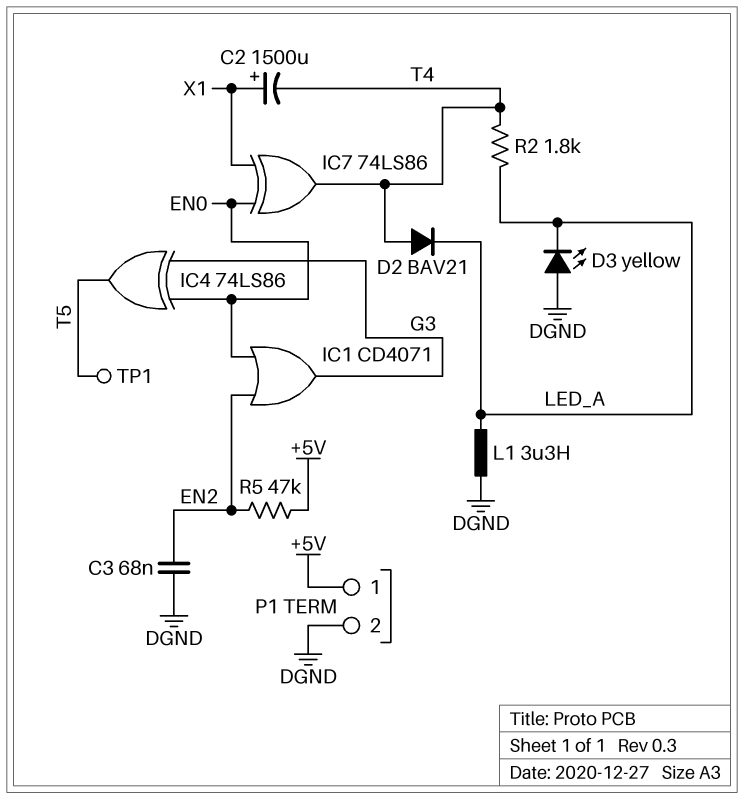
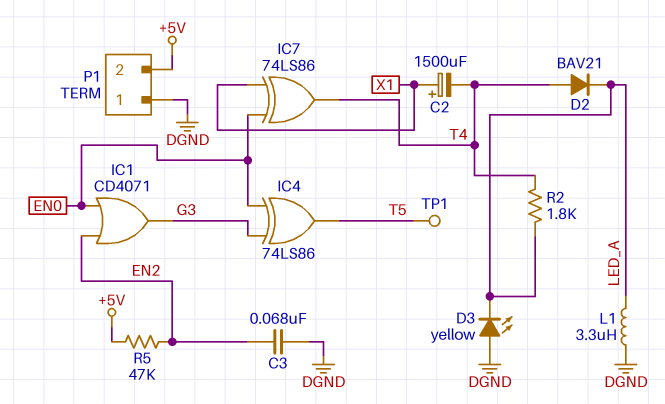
P1 pin 1: +5V -> DGND
P1 pin 2: DGND -> +5V

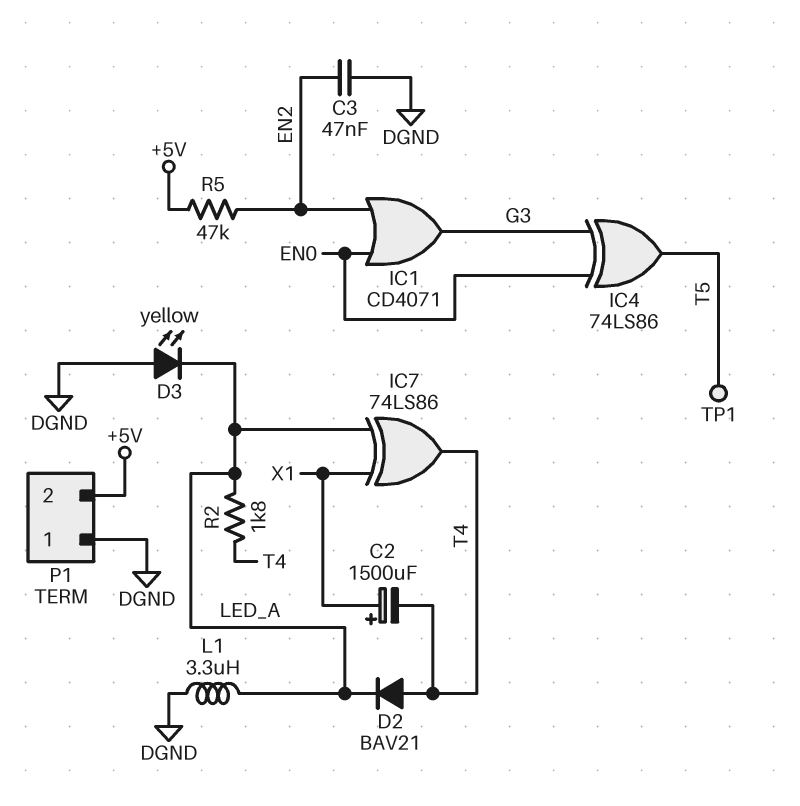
C3: 68nF (DGND, EN2) -> 47nF (DGND, EN2)
IC7: XOR 74LS86 (in EN0, in X1, out T4) -> XOR 74LS86 (in LED_A, in X1, out T4)

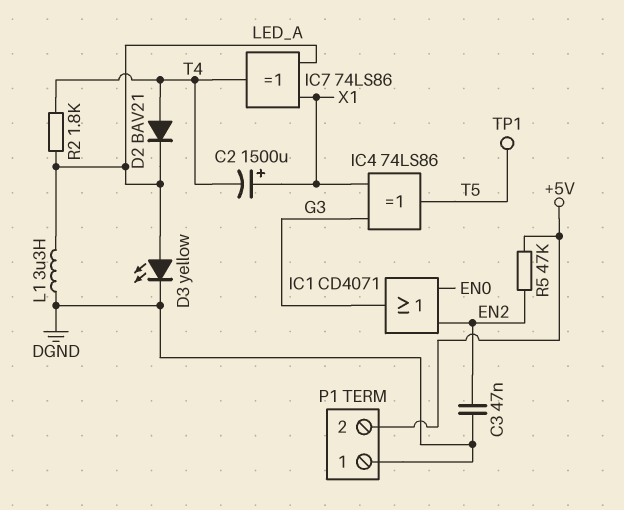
D3: LED yellow (A DGND, K LED_A) -> LED yellow (A LED_A, K DGND)
IC4: XOR 74LS86 (in EN0, in G3, out T5) -> XOR 74LS86 (in G3, in X1, out T5)

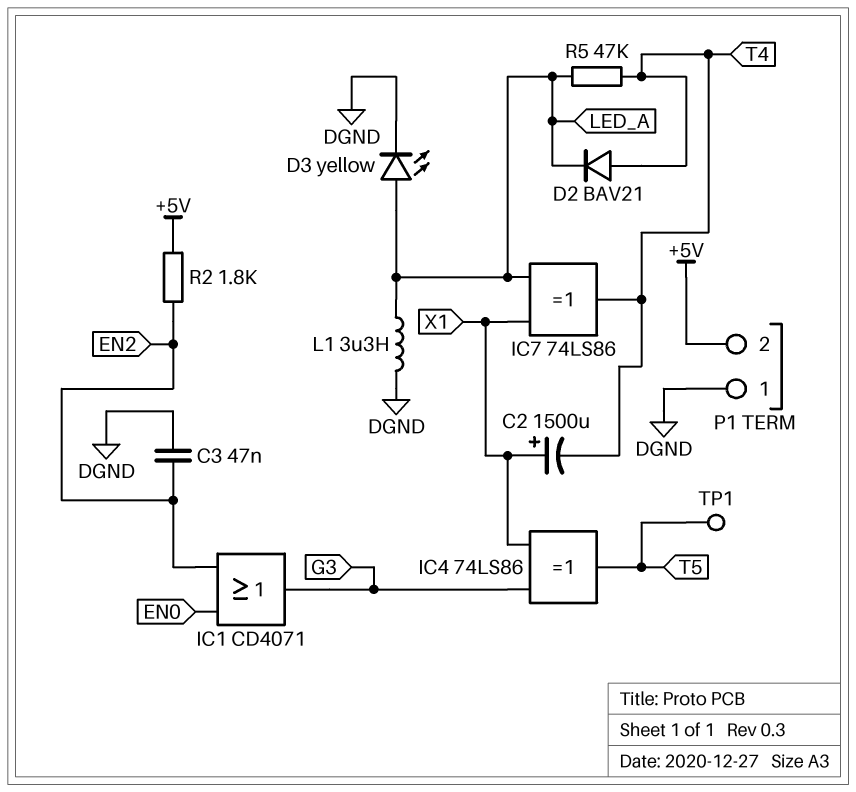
R2: 1.8k (LED_A, T4) -> 1.8k (+5V, EN2)
R5: 47k (+5V, EN2) -> 47k (LED_A, T4)

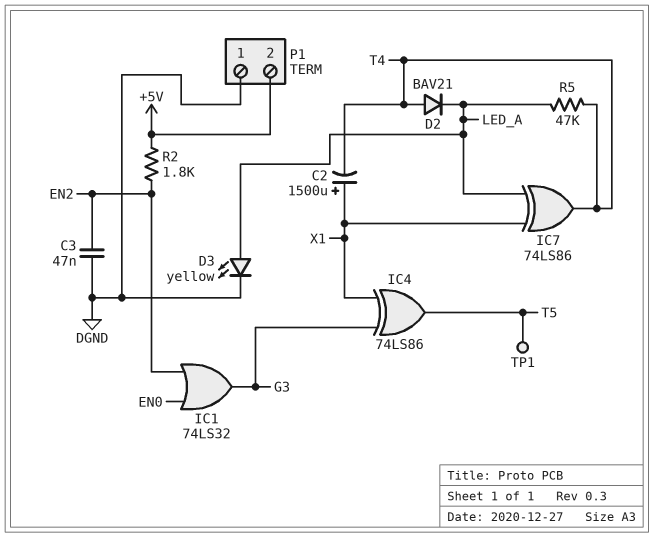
IC1: OR CD4071 (in EN0, in EN2, out G3) -> OR 74LS32 (in EN0, in EN2, out G3)
L1: 3.3uH (DGND, LED_A) -> none

